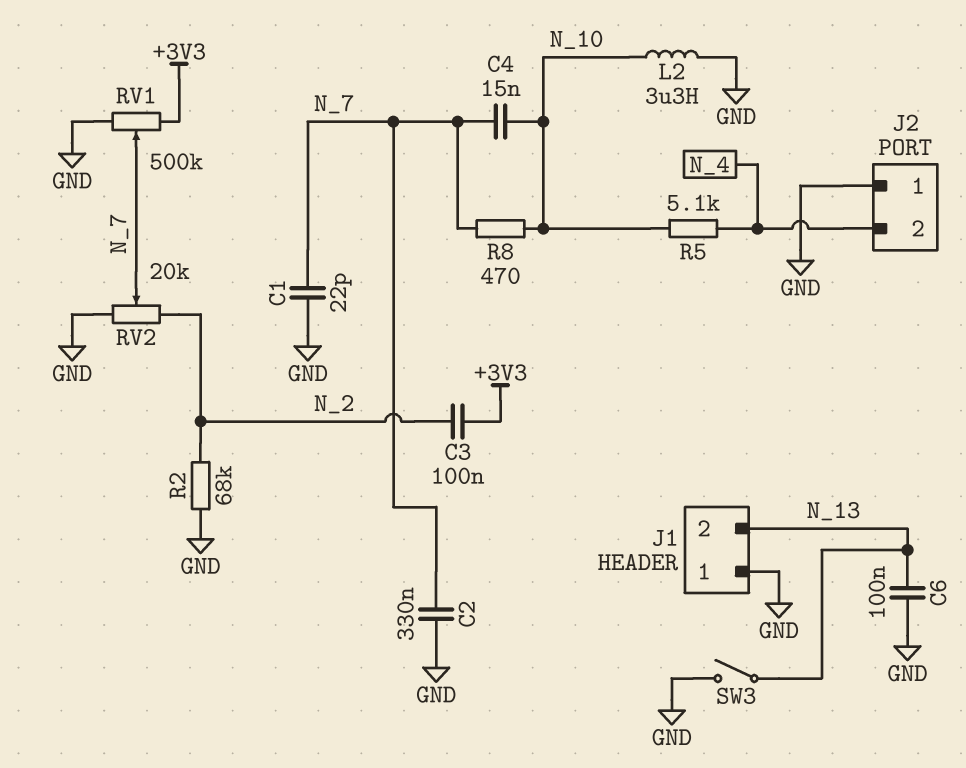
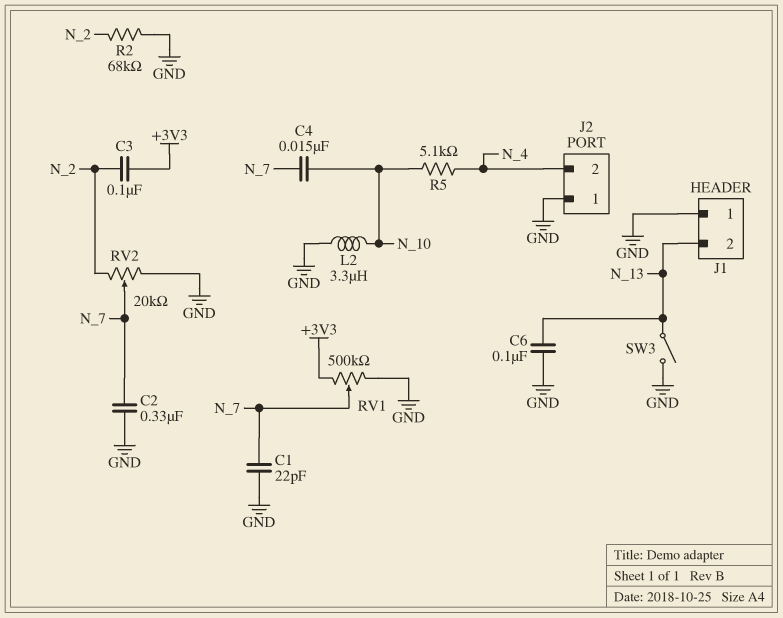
R8: 470 (N_7, N_10) -> none

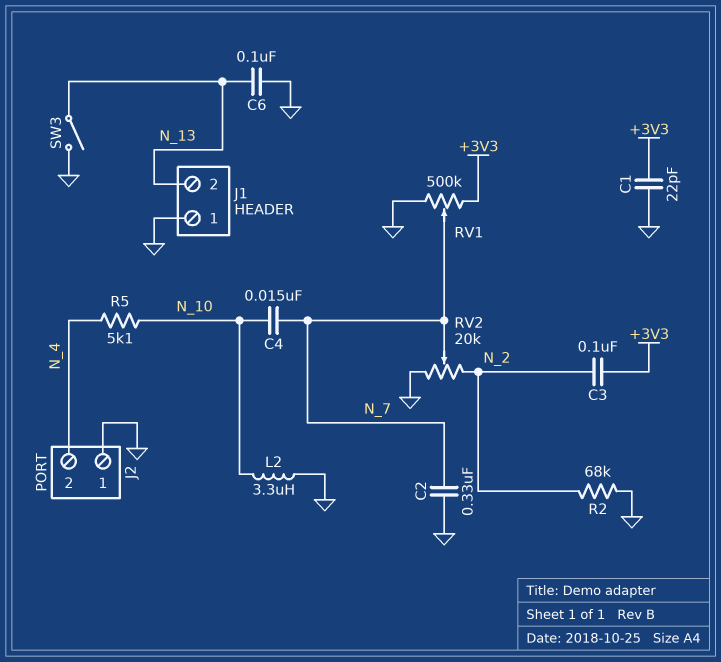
C1: 22pF (GND, N_7) -> 22pF (+3V3, GND)

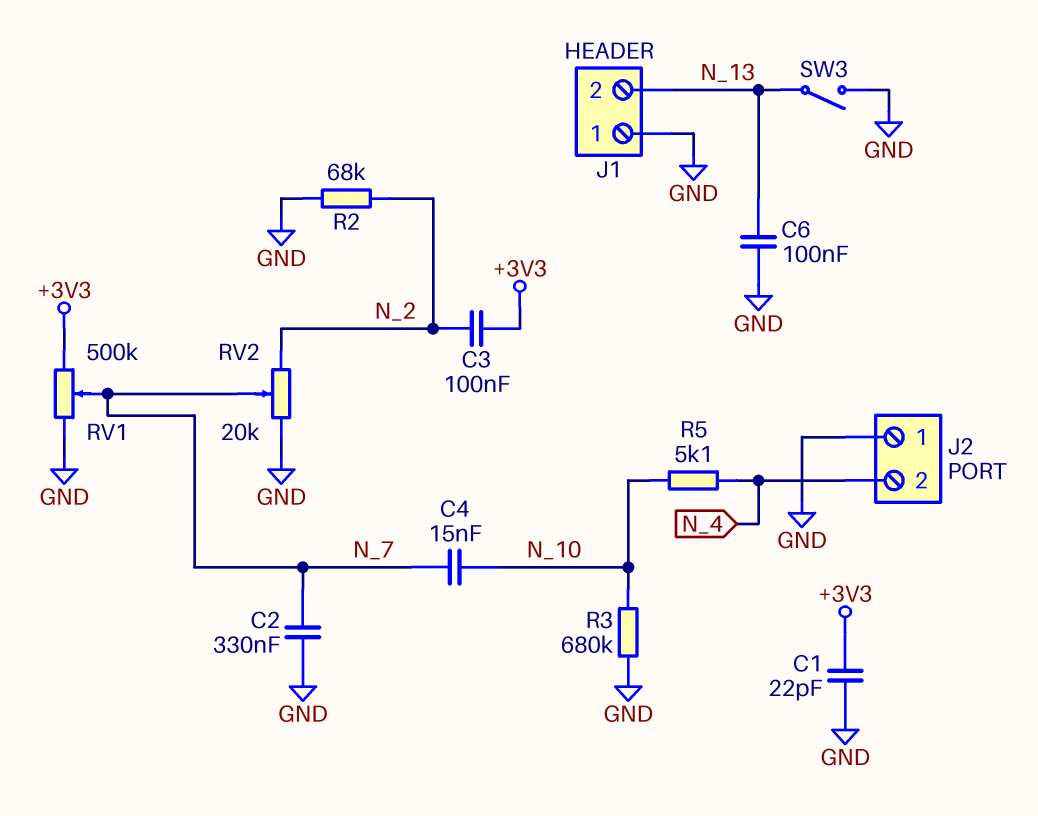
L2: 3.3uH (GND, N_10) -> none
R3: none -> 680k (GND, N_10)

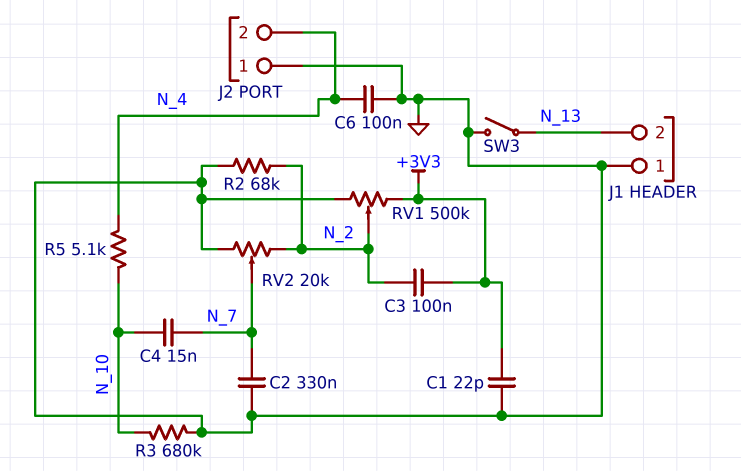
C6: 100nF (GND, N_13) -> 100nF (GND, N_4)
RV1: 500k (+3V3, GND, wiper N_7) -> 500k (+3V3, GND, wiper N_2)

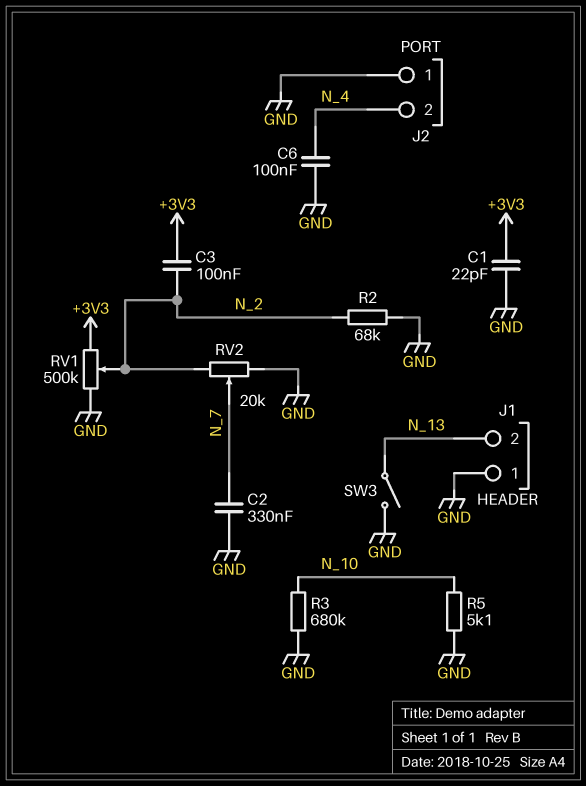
C4: 15nF (N_7, N_10) -> none
R5: 5.1k (N_4, N_10) -> 5.1k (GND, N_10)

